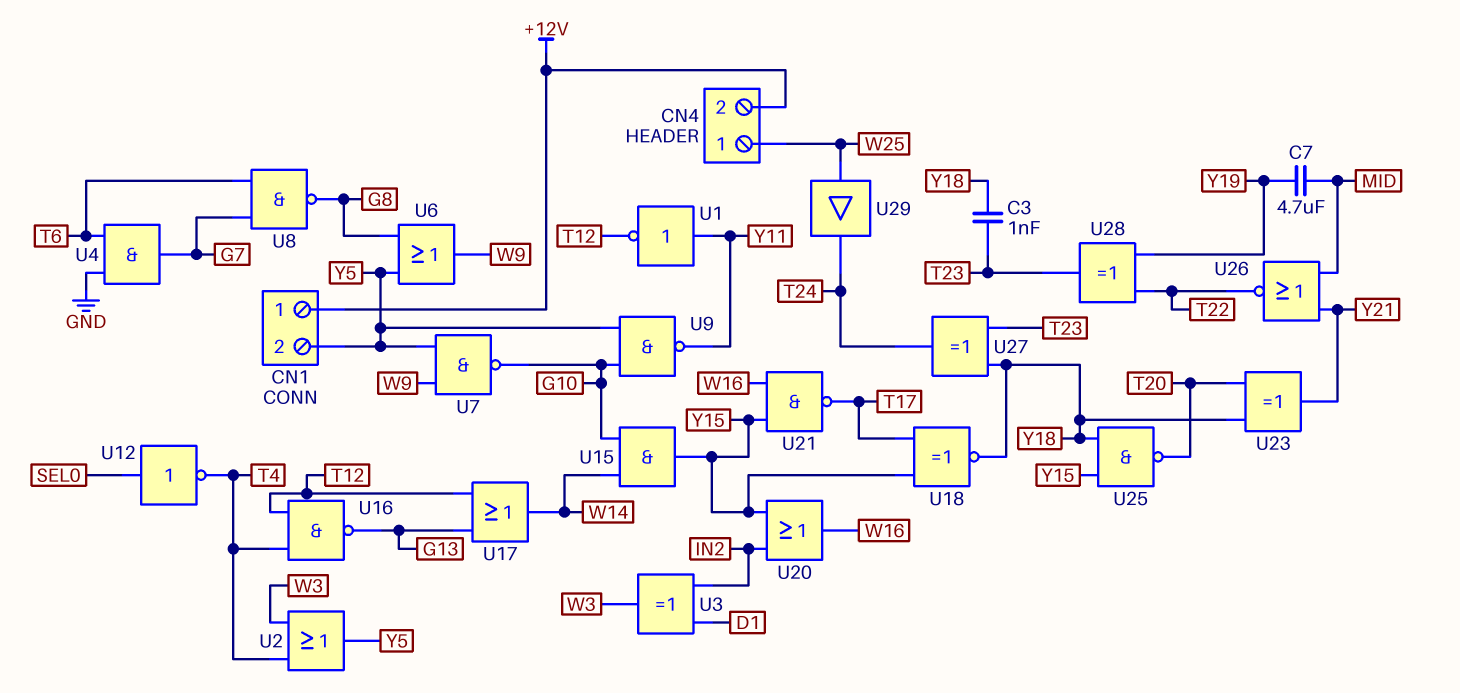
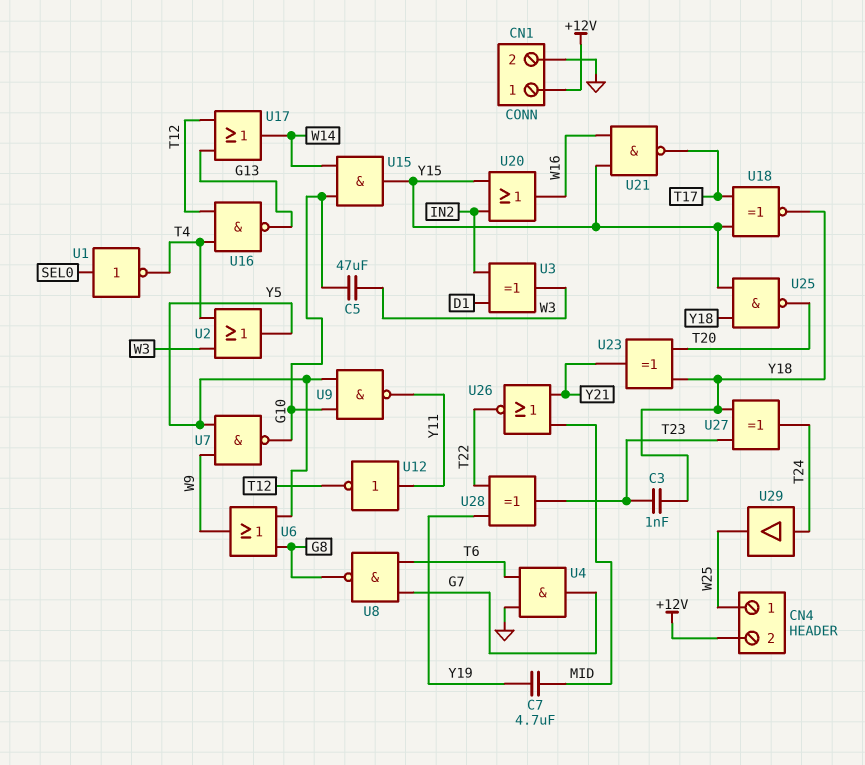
C5: none -> 47uF (G10, W3)
CN1 pin 2: Y5 -> GND
U1: NOT (in Y11, out T12) -> NOT (in SEL0, out T4)
U12: NOT (in SEL0, out T4) -> NOT (in Y11, out T12)
U29: buffer (in W25, out T24) -> buffer (in T24, out W25)

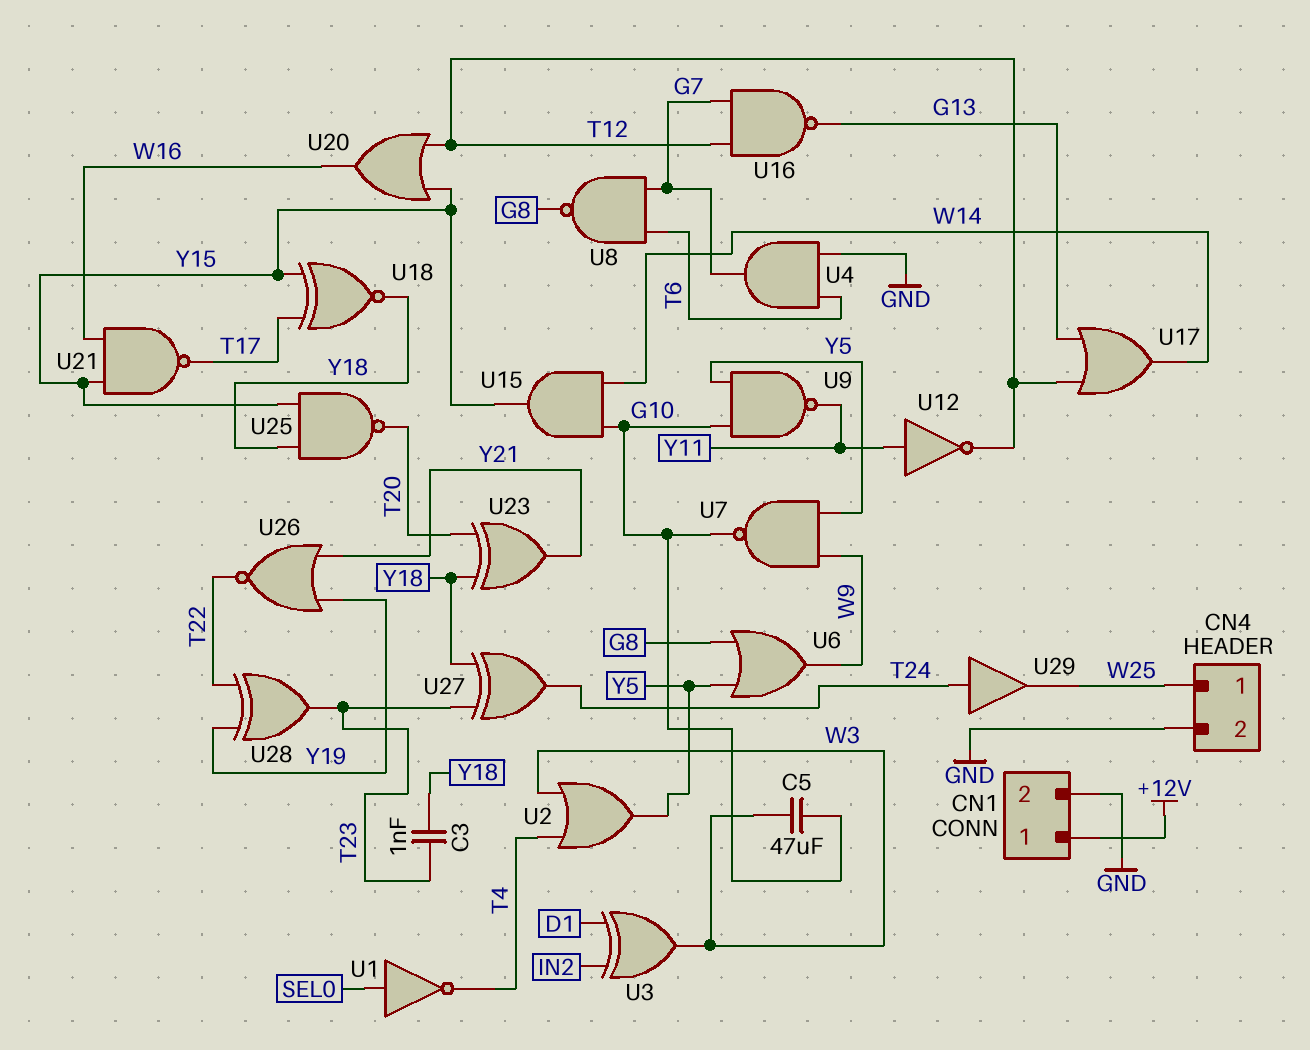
C7: 4.7uF (MID, Y19) -> none
CN4 pin 2: +12V -> GND
U16: NAND (in T4, in T12, out G13) -> NAND (in G7, in T12, out G13)
U20: OR (in IN2, in Y15, out W16) -> OR (in T12, in Y15, out W16)
U26: NOR (in MID, in Y21, out T22) -> NOR (in Y19, in Y21, out T22)

